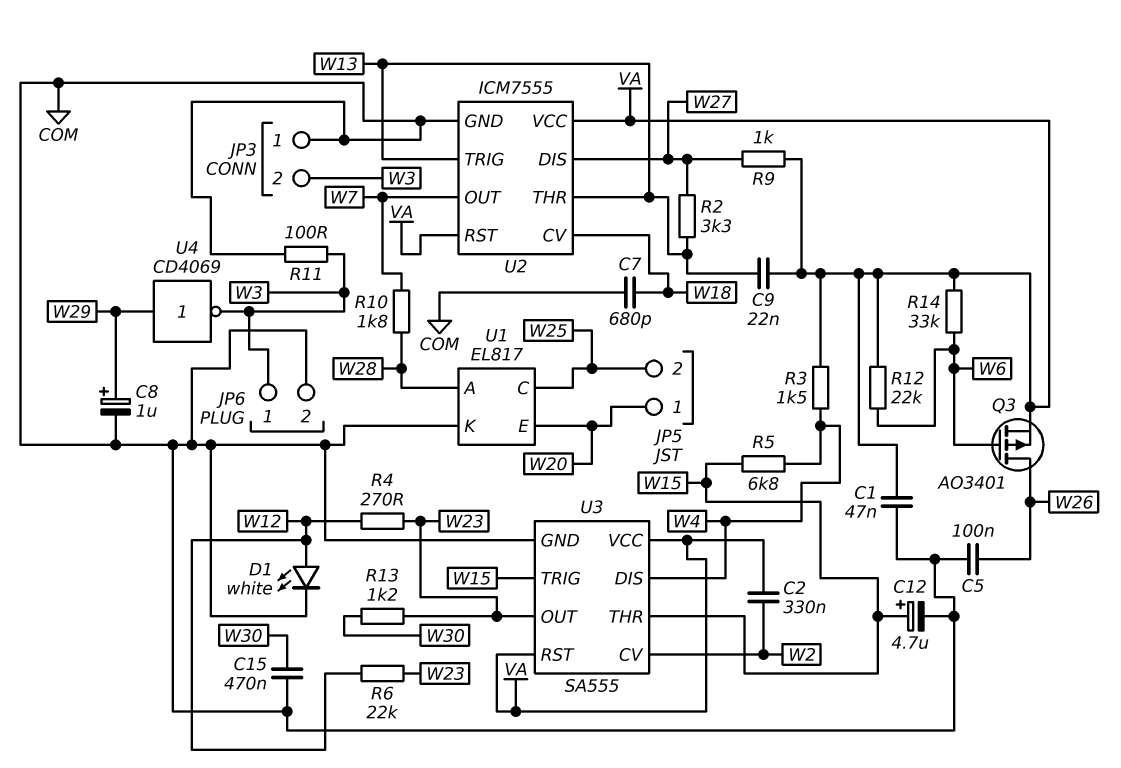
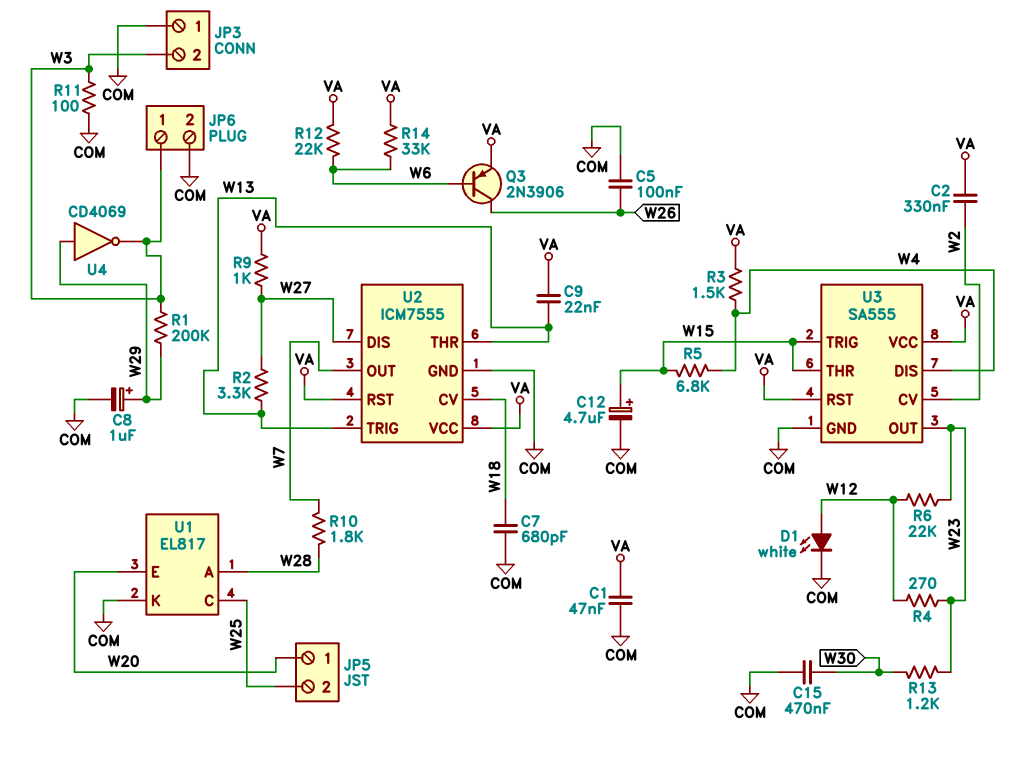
Q3: PMOS AO3401 (G W6, D W26, S VA) -> PNP 2N3906 (B W6, C W26, E VA)
R1: none -> 200k (W3, W29)

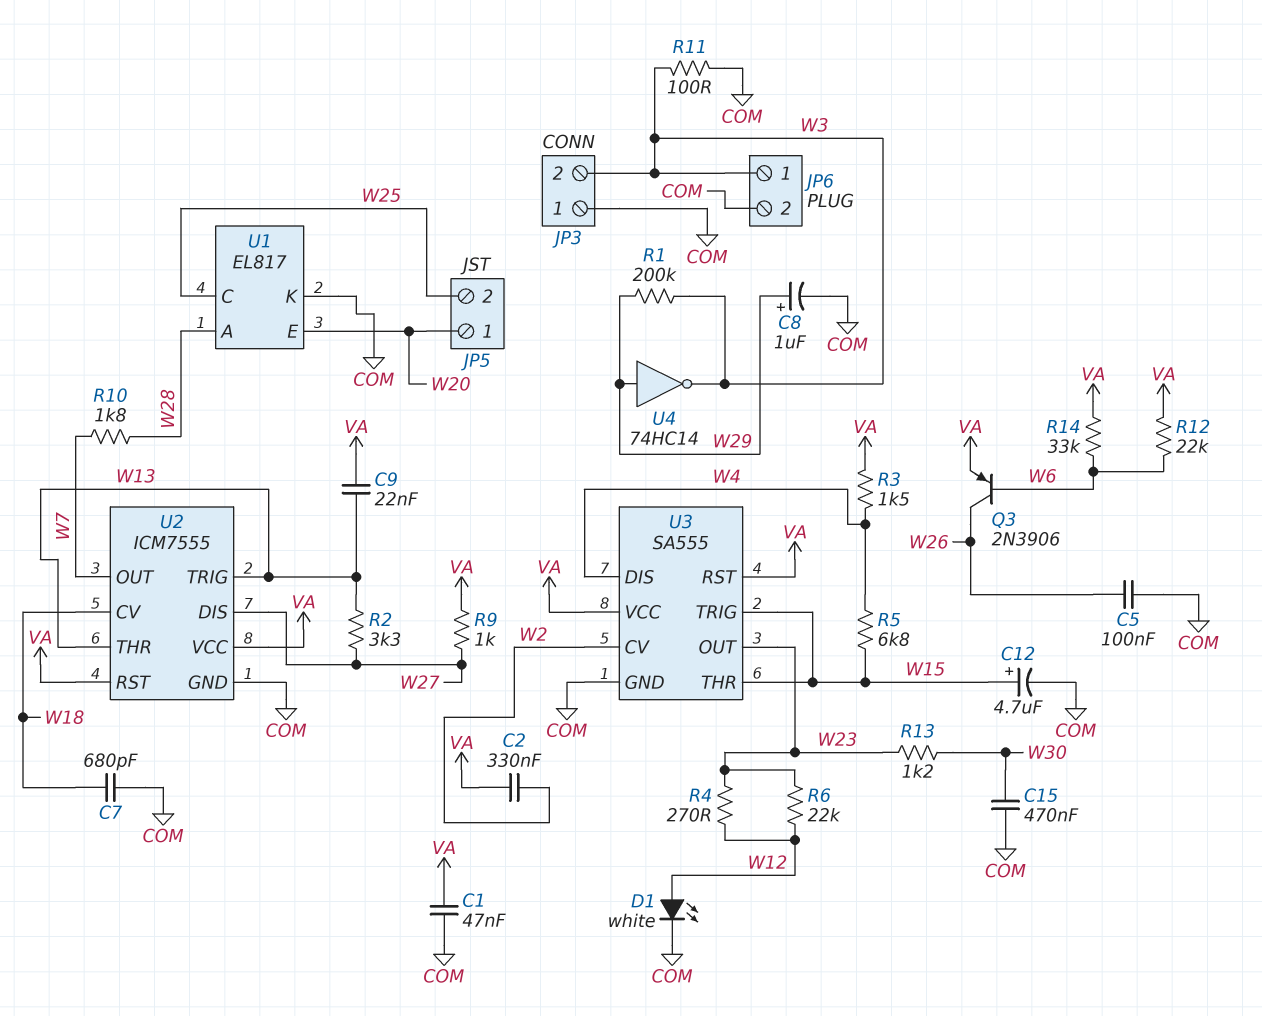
U4: NOT CD4069 (in W29, out W3) -> NOT 74HC14 (in W29, out W3)

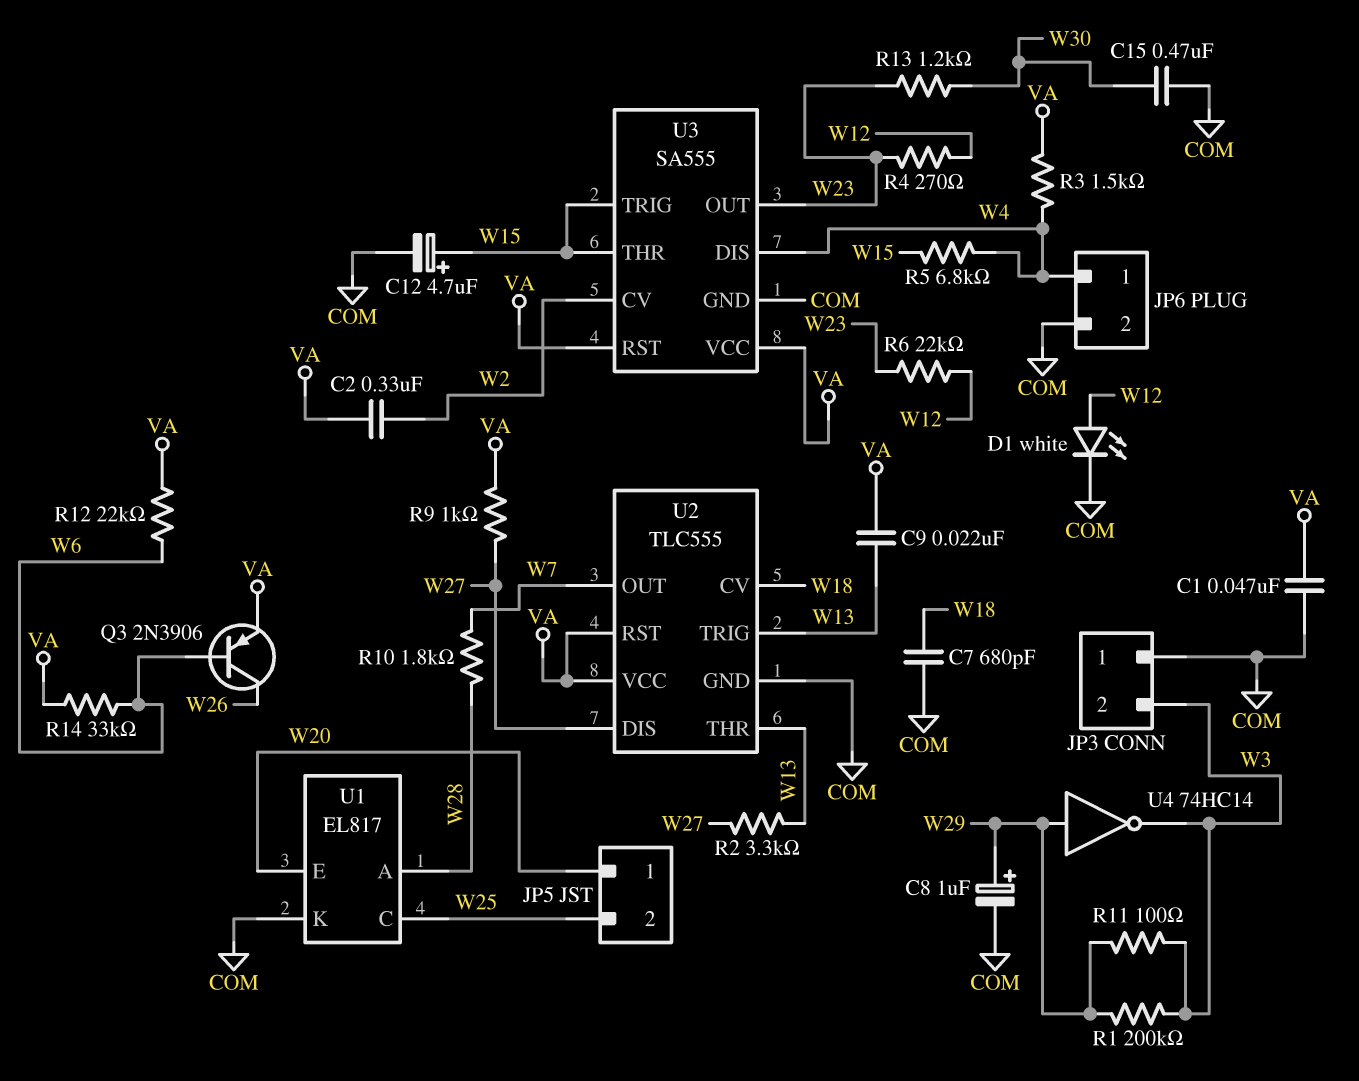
C5: 100nF (COM, W26) -> none
JP6 pin 1: W3 -> W4
R11: 100 (COM, W3) -> 100 (W3, W29)
U2: ICM7555 -> TLC555

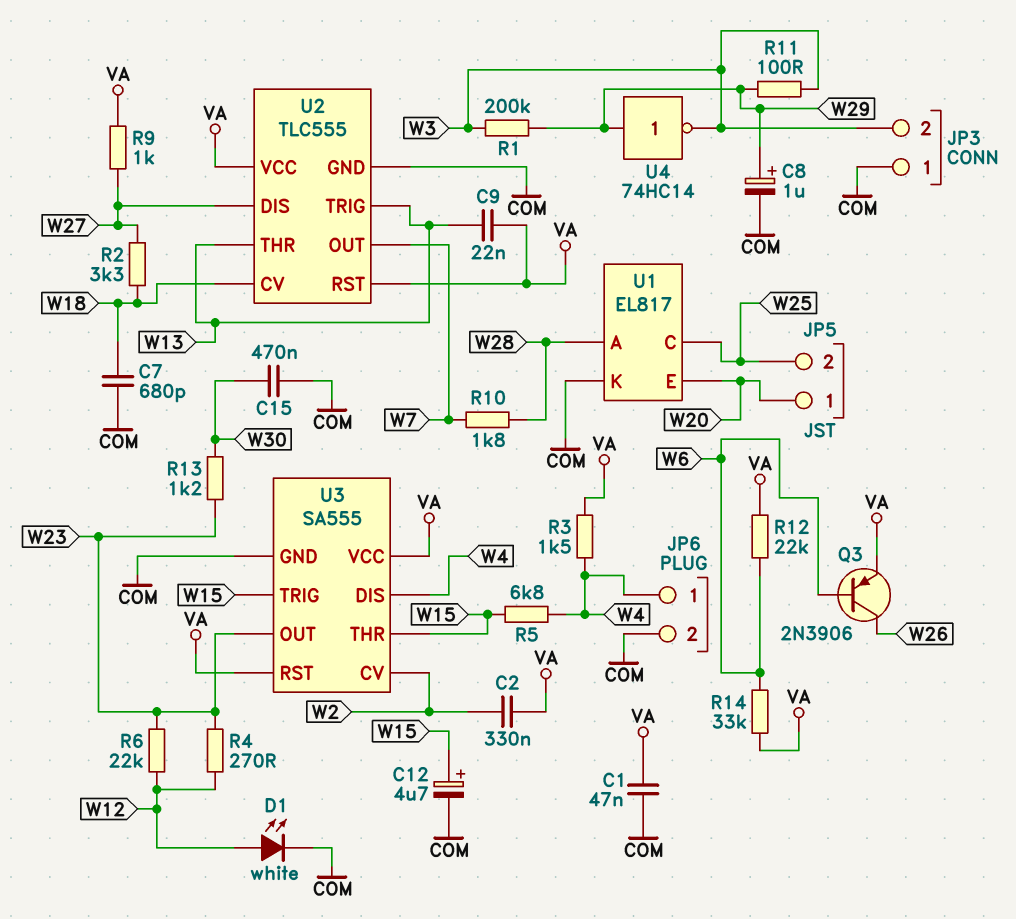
R2: 3.3k (W13, W27) -> 3.3k (W18, W27)

